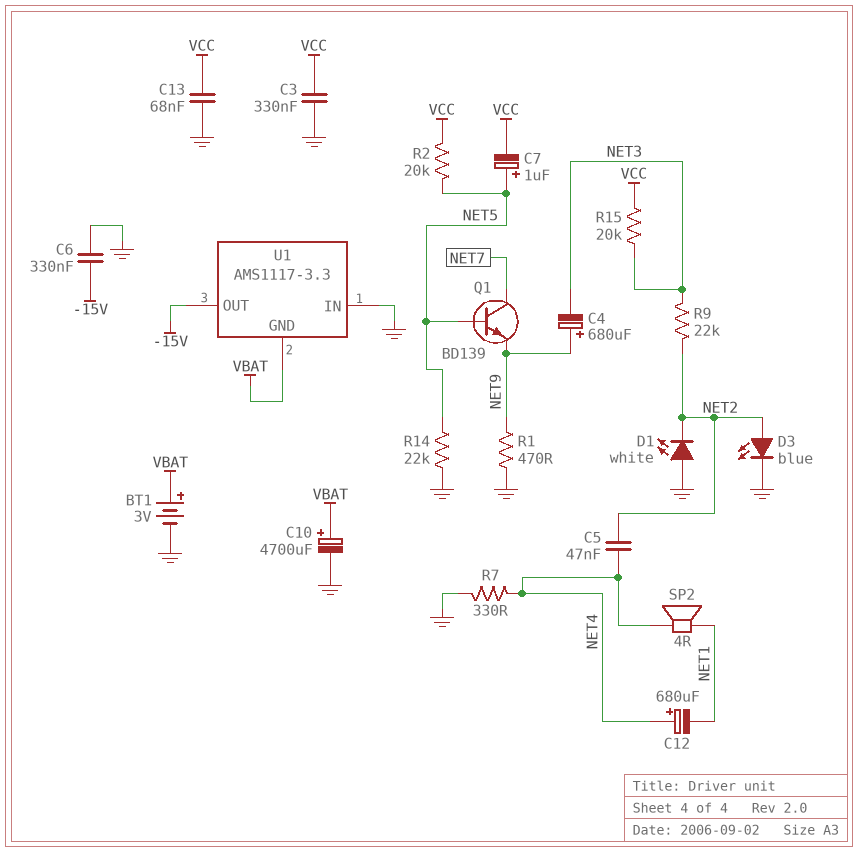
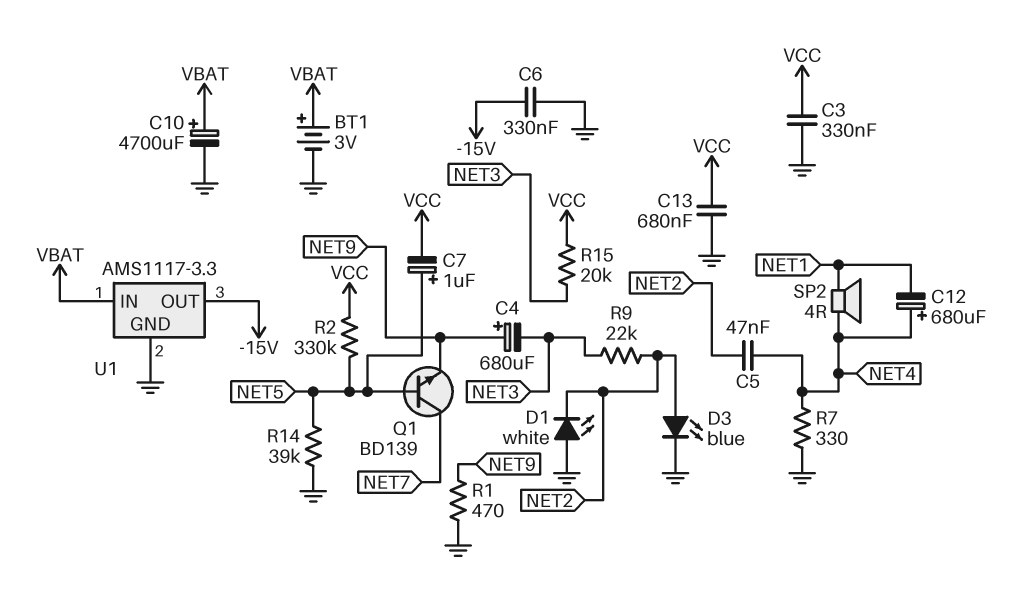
C13: 68nF (GND, VCC) -> 680nF (GND, VCC)
R2: 20k (NET5, VCC) -> 330k (NET5, VCC)
R14: 22k (GND, NET5) -> 39k (GND, NET5)
U1 pin GND: VBAT -> GND
U1 pin IN: GND -> VBAT

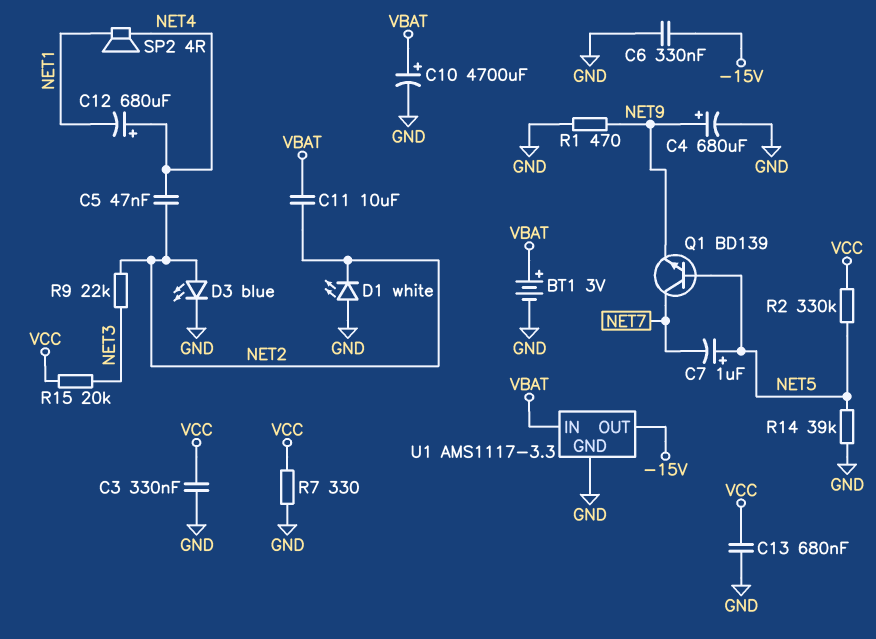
C4: 680uF (plus NET9, minus NET3) -> 680uF (plus NET9, minus GND)
C7: 1uF (plus NET5, minus VCC) -> 1uF (plus NET5, minus NET7)
C11: none -> 10uF (NET2, VBAT)
R7: 330 (GND, NET4) -> 330 (GND, VCC)

